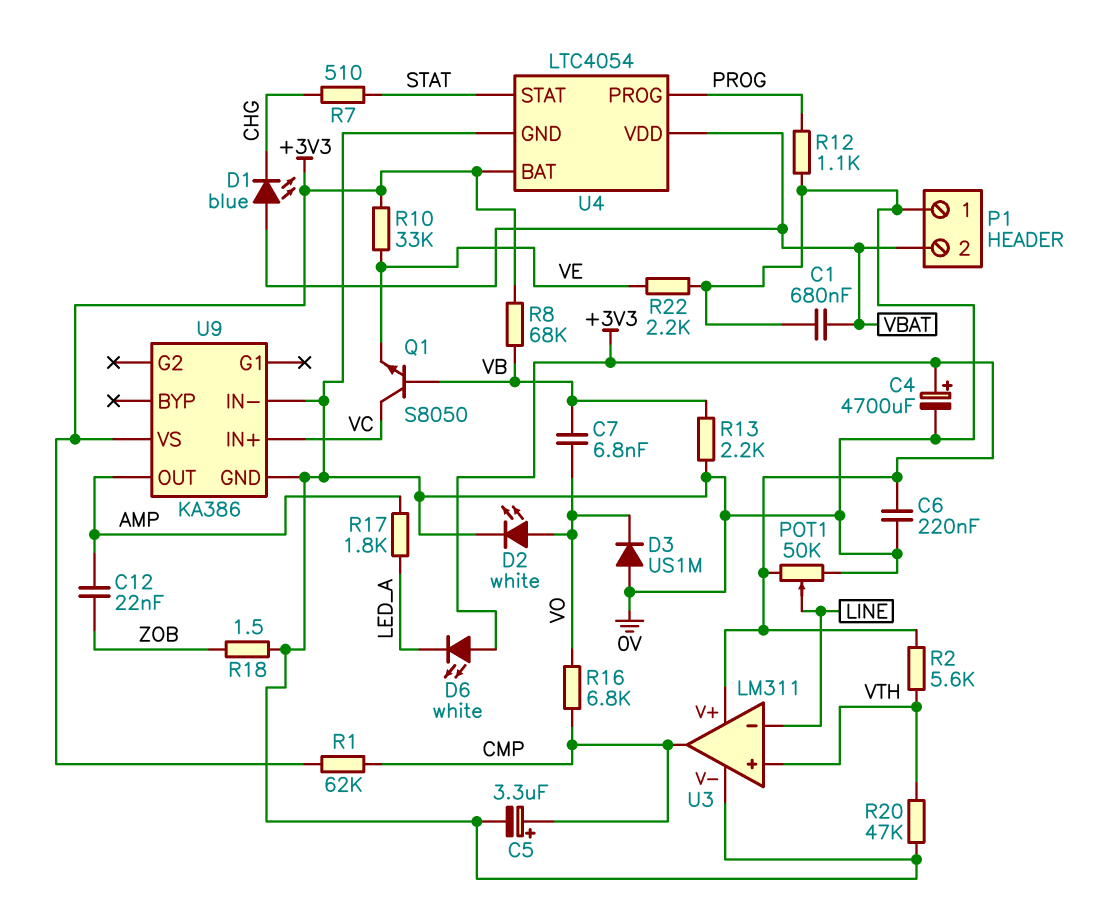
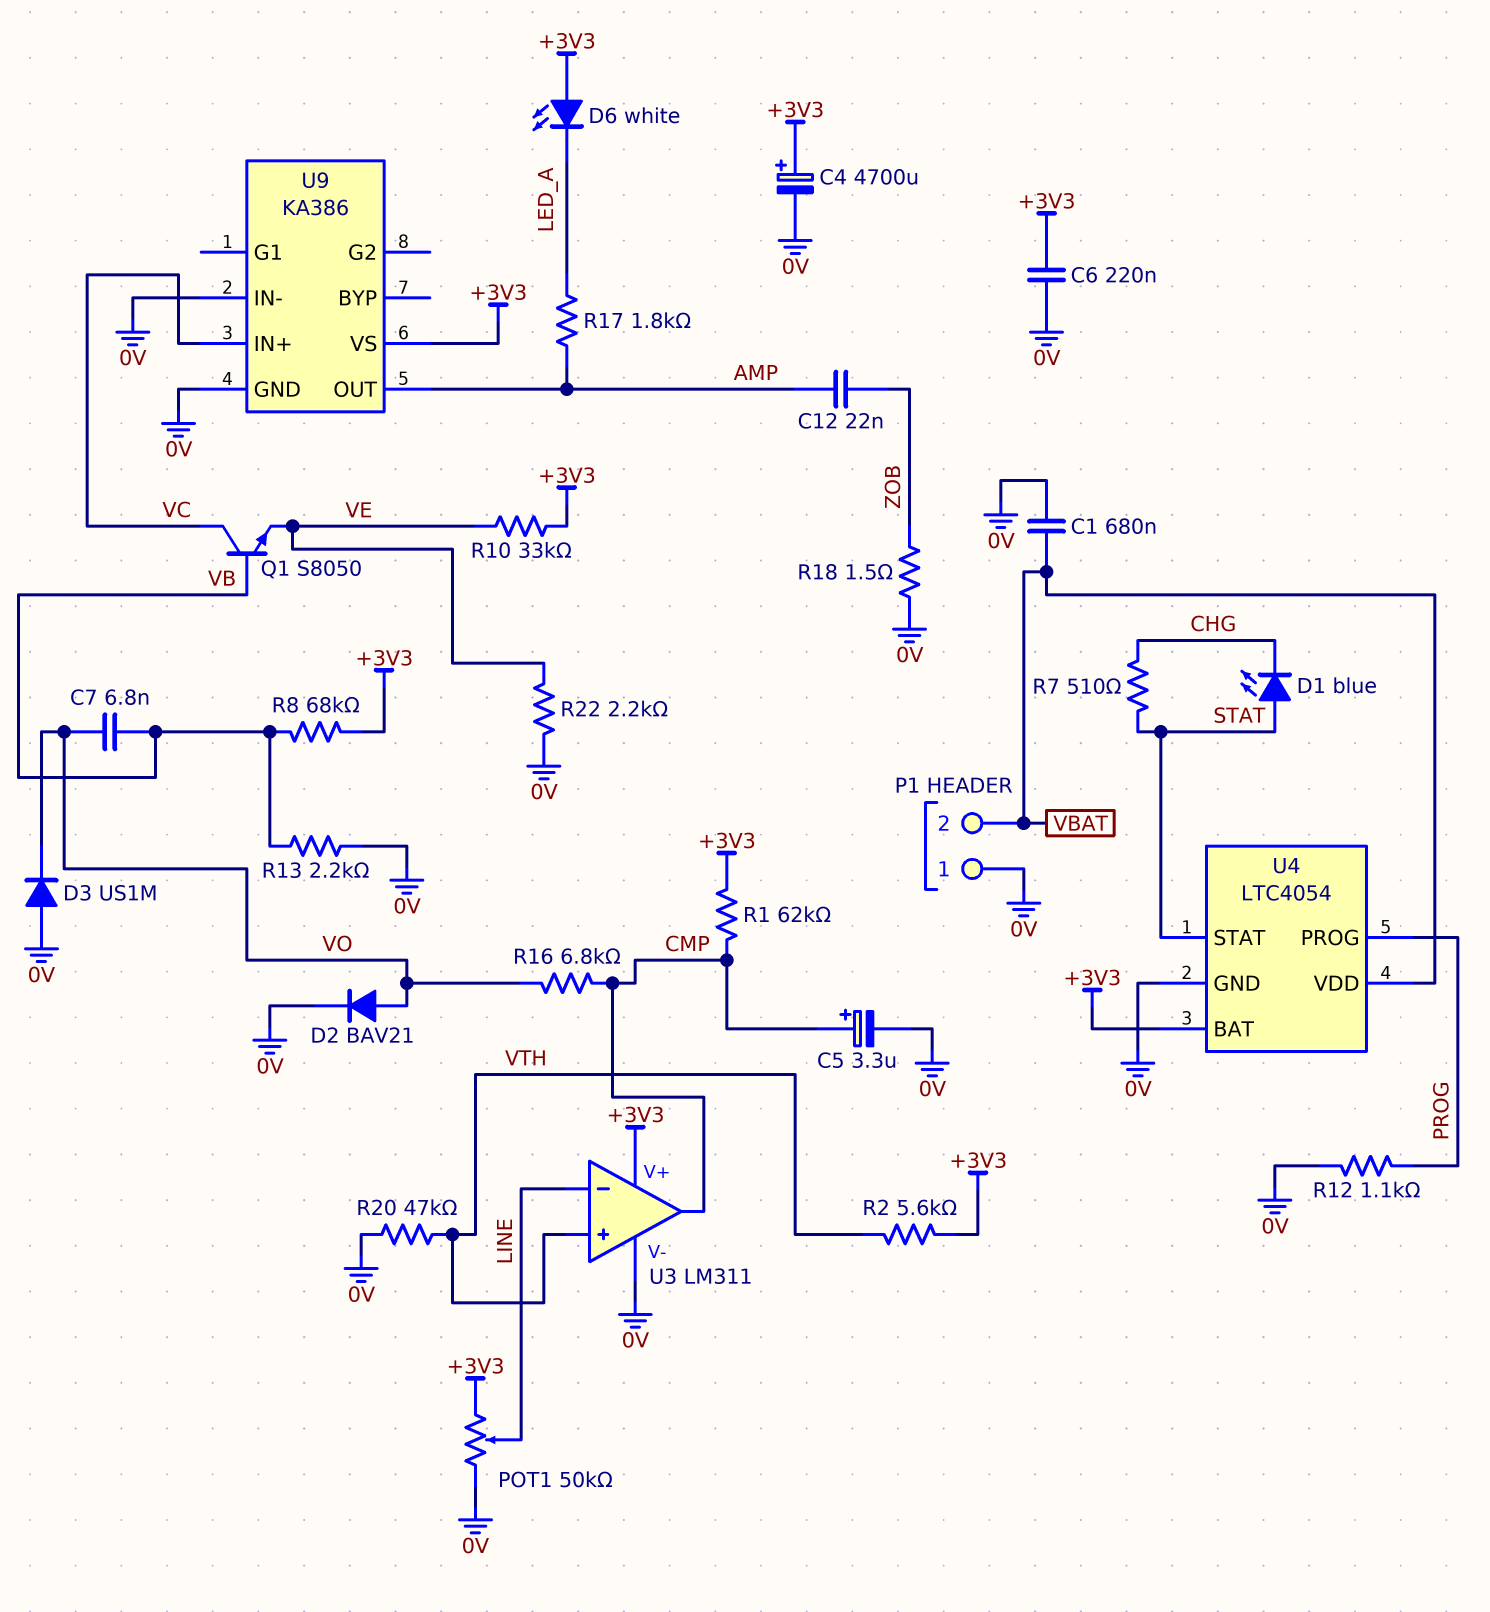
D1: LED blue (A VBAT, K CHG) -> LED blue (A STAT, K CHG)
D2: LED white (A VO, K 0V) -> diode BAV21 (A VO, K 0V)

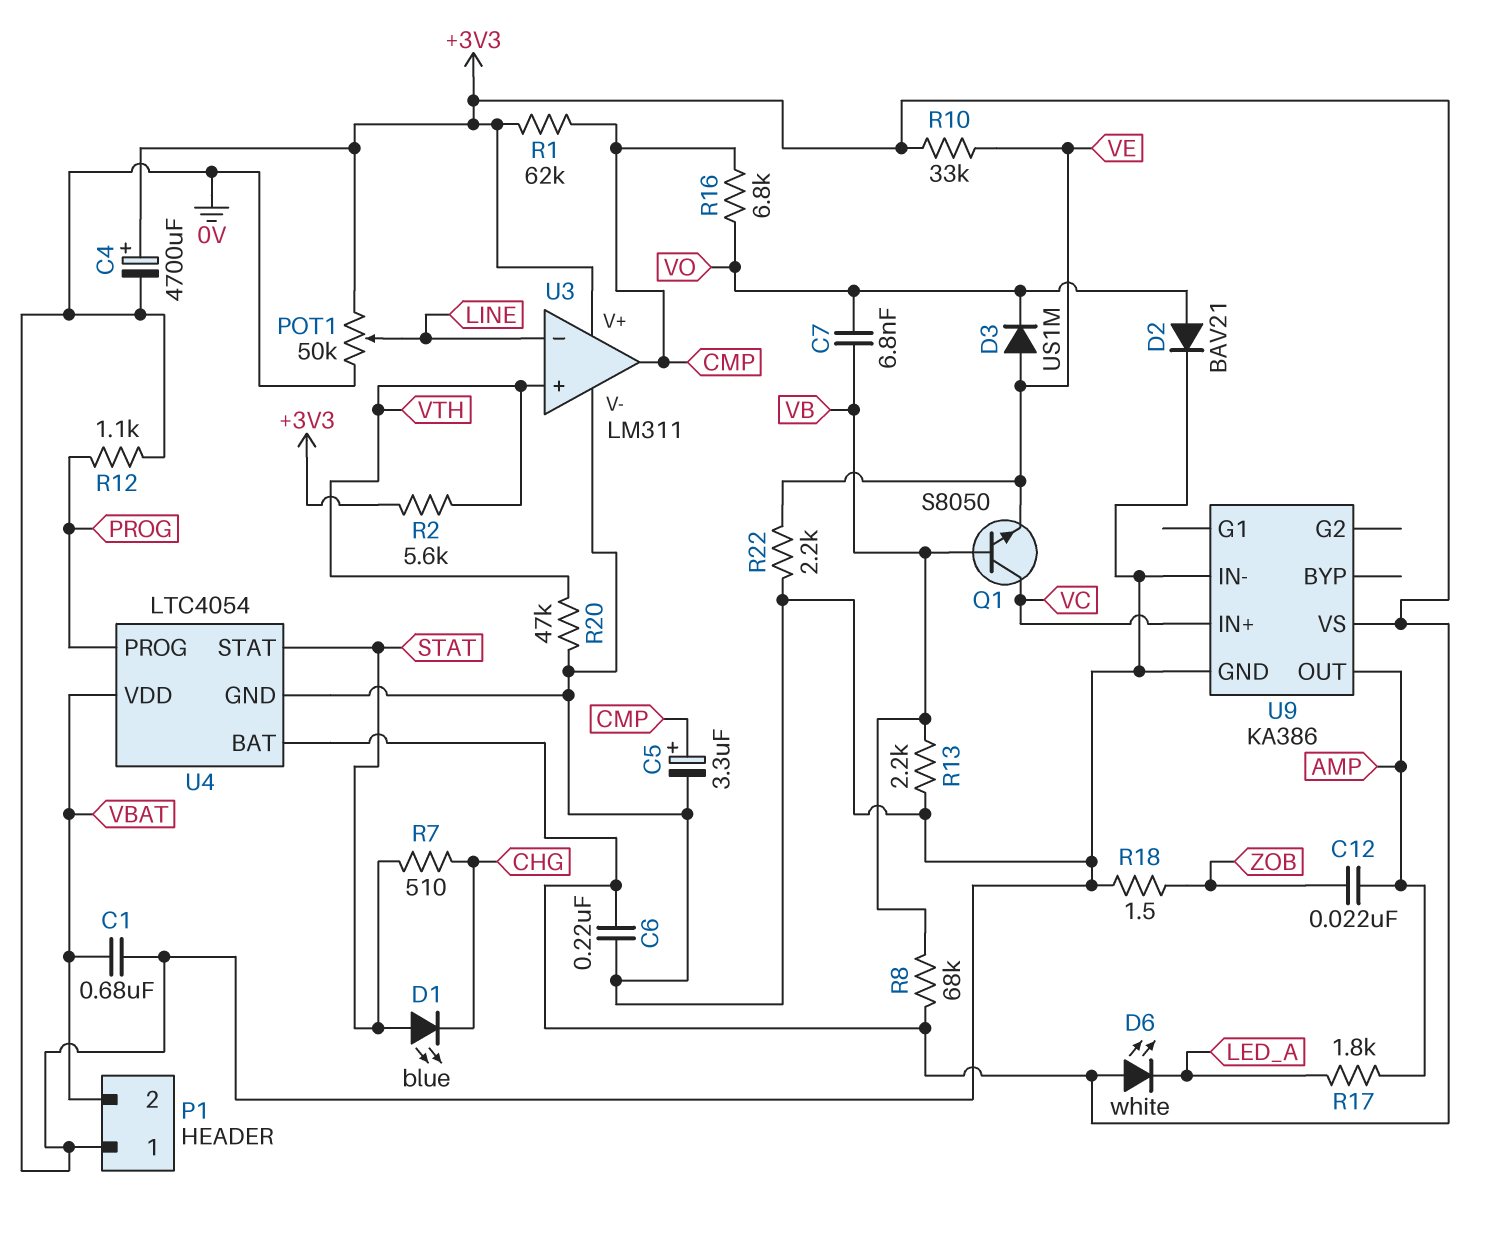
D3: diode US1M (A 0V, K VO) -> diode US1M (A VE, K VO)

